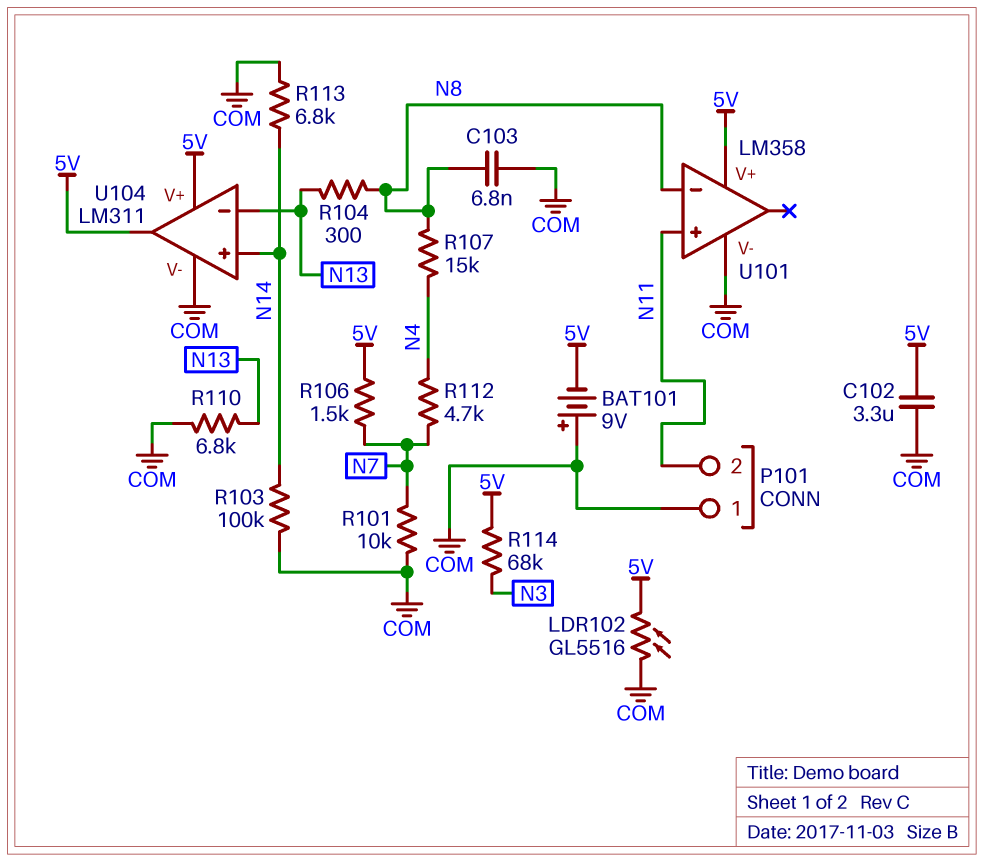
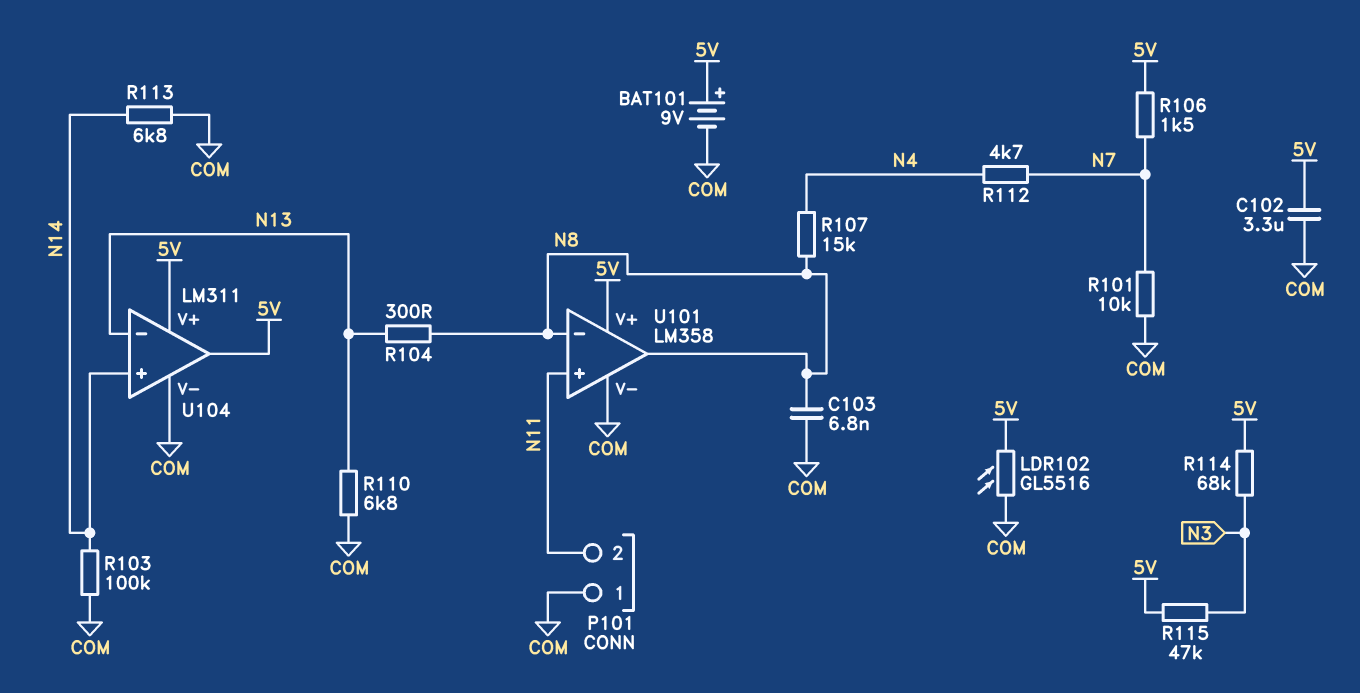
BAT101: 9V (plus COM, minus 5V) -> 9V (plus 5V, minus COM)
R115: none -> 47k (5V, N3)
U101 pin out: none -> N8

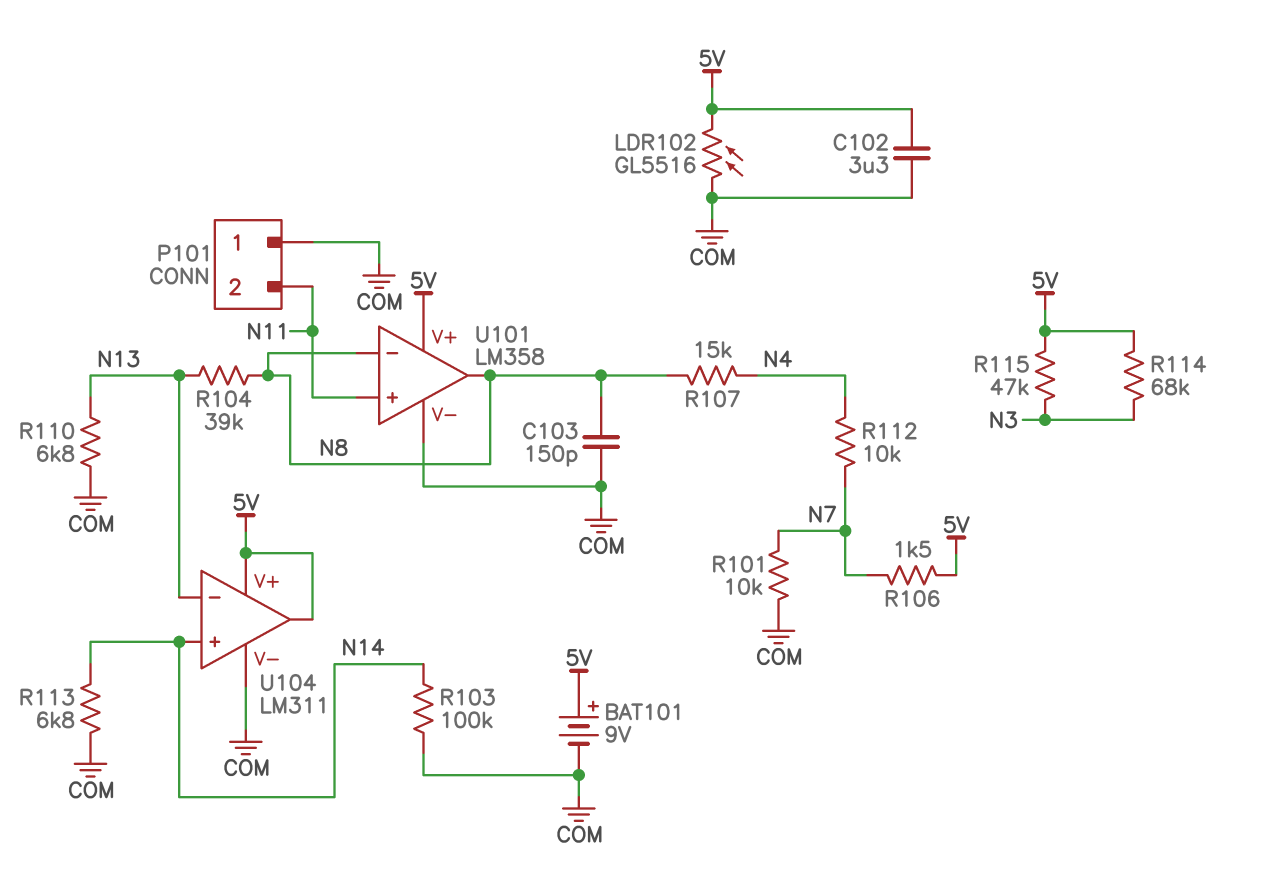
C103: 6.8nF (COM, N8) -> 150pF (COM, N8)
R104: 300 (N8, N13) -> 39k (N8, N13)
R112: 4.7k (N4, N7) -> 10k (N4, N7)

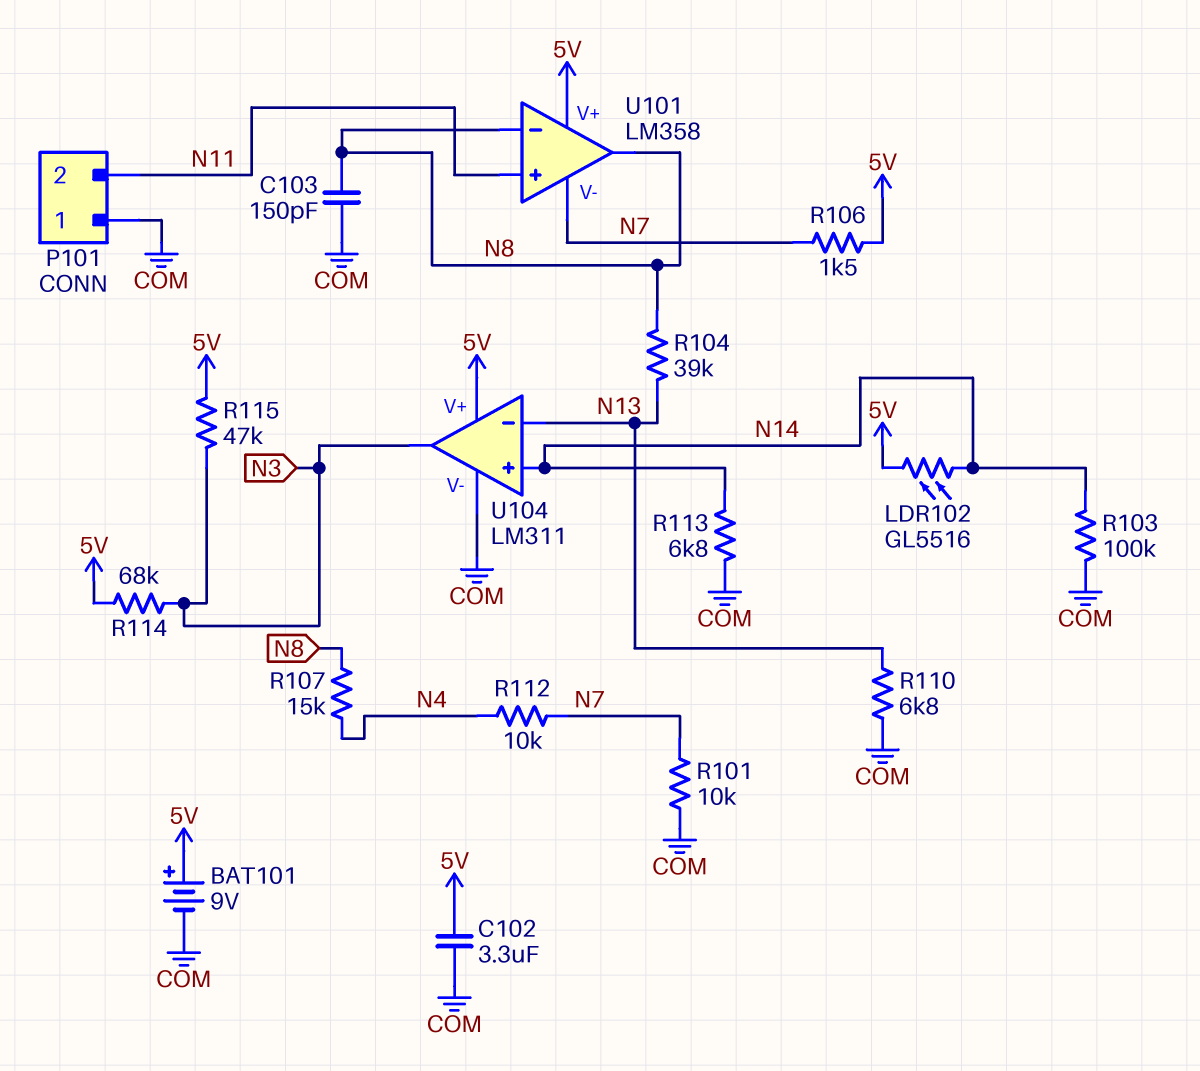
LDR102: GL5516 (5V, COM) -> GL5516 (5V, N14)
U101 pin V-: COM -> N7
U104 pin out: 5V -> N3

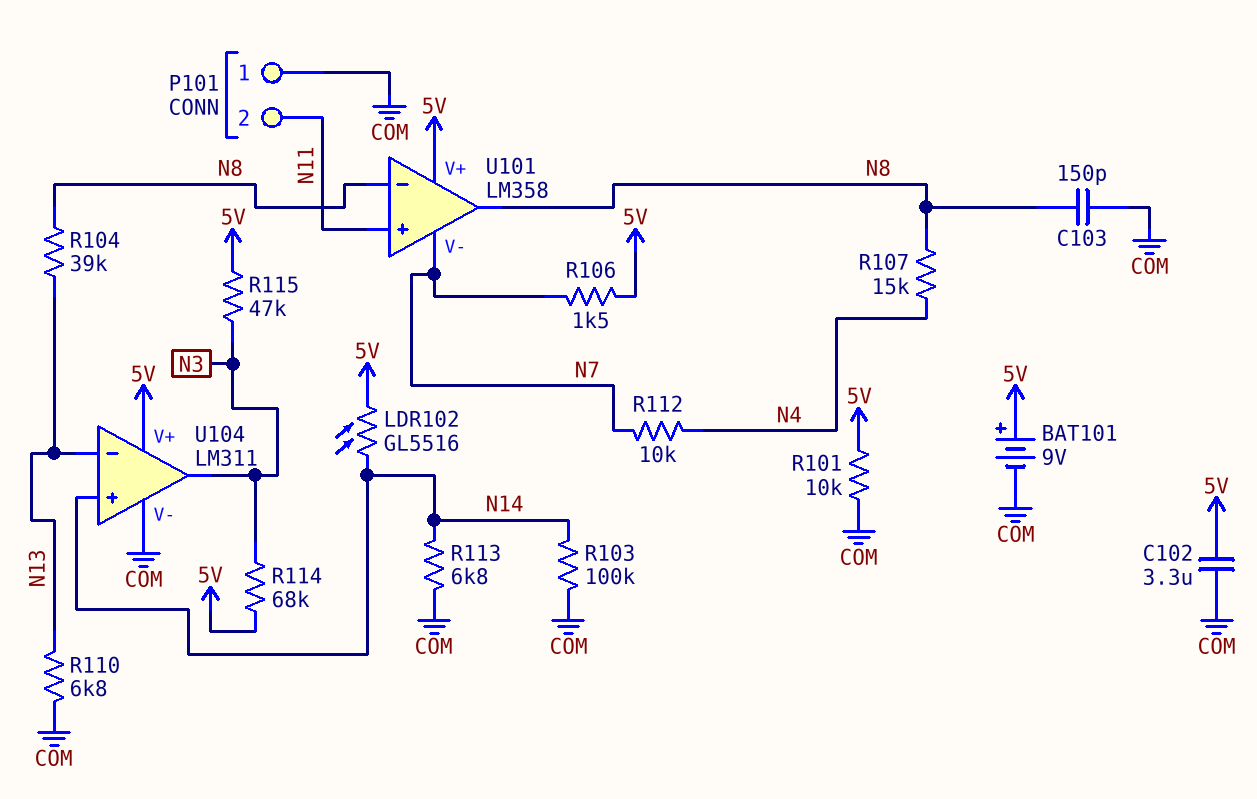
R101: 10k (COM, N7) -> 10k (5V, COM)

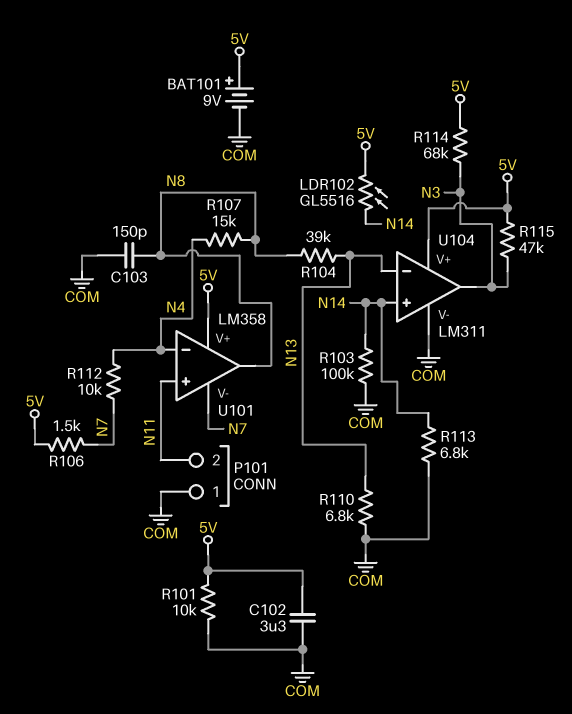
U101 pin in-: N8 -> N4

